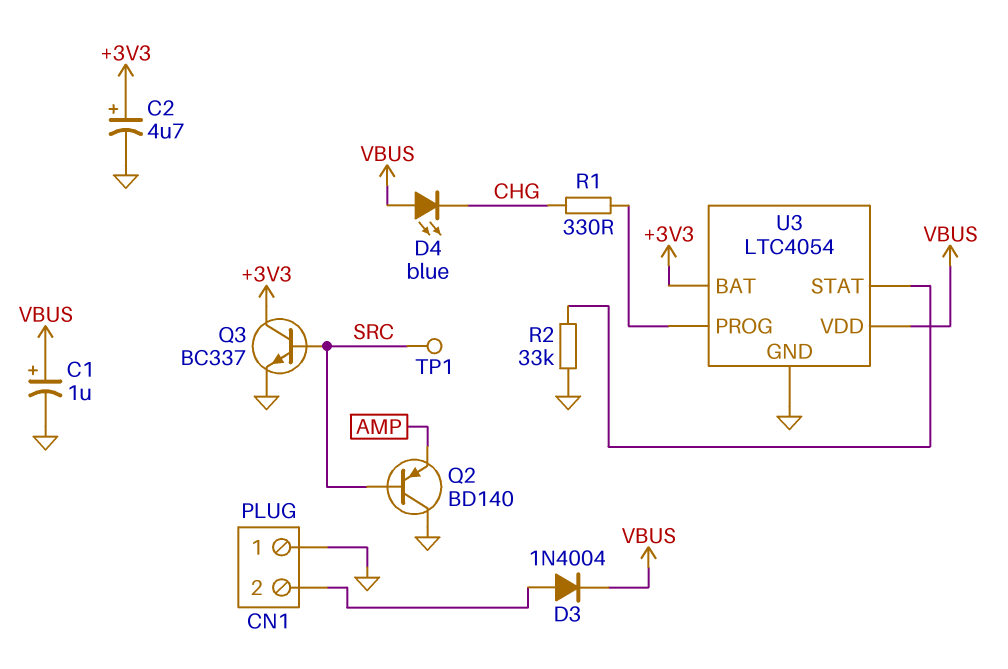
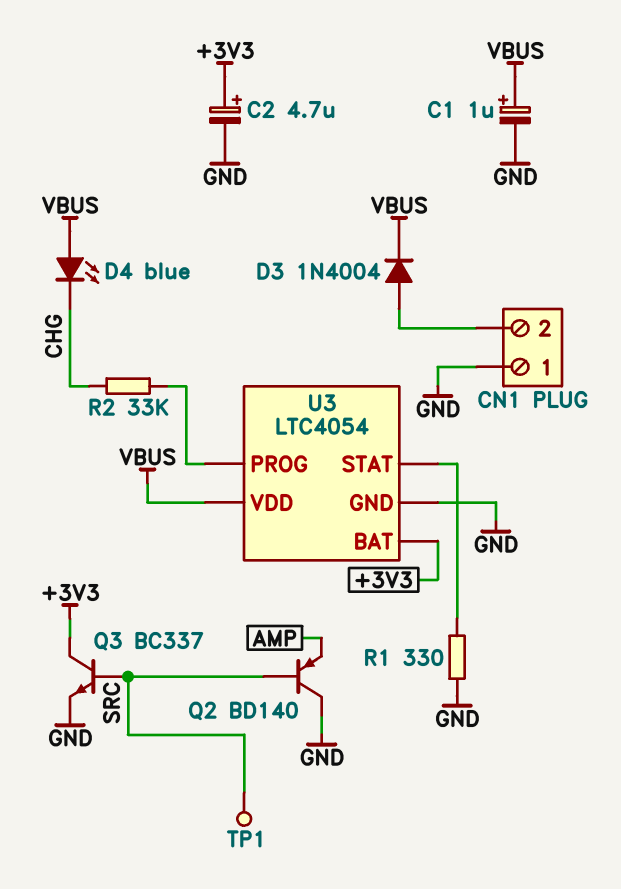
R1: 330 (CHG, U3/PROG) -> 330 (GND, U3/STAT)
R2: 33k (GND, U3/STAT) -> 33k (CHG, U3/PROG)

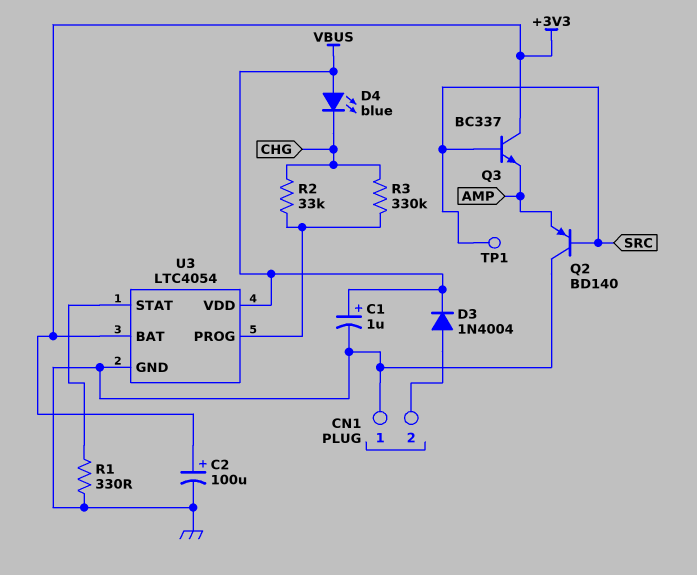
C2: 4.7uF (plus +3V3, minus GND) -> 100uF (plus +3V3, minus GND)
Q3: NPN BC337 (B SRC, C +3V3, E GND) -> NPN BC337 (B SRC, C +3V3, E AMP)
R3: none -> 330k (CHG, U3/PROG)

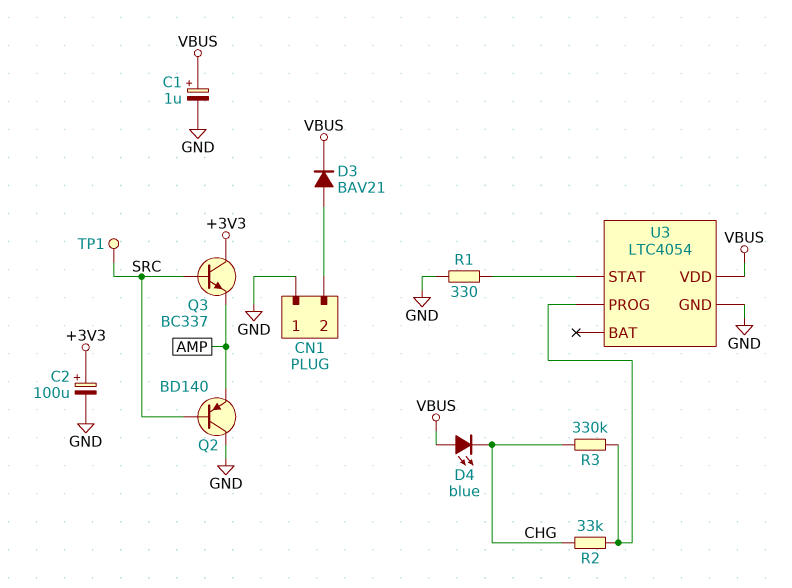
D3: diode 1N4004 (A CN1/2, K VBUS) -> diode BAV21 (A CN1/2, K VBUS)
U3 pin BAT: +3V3 -> none

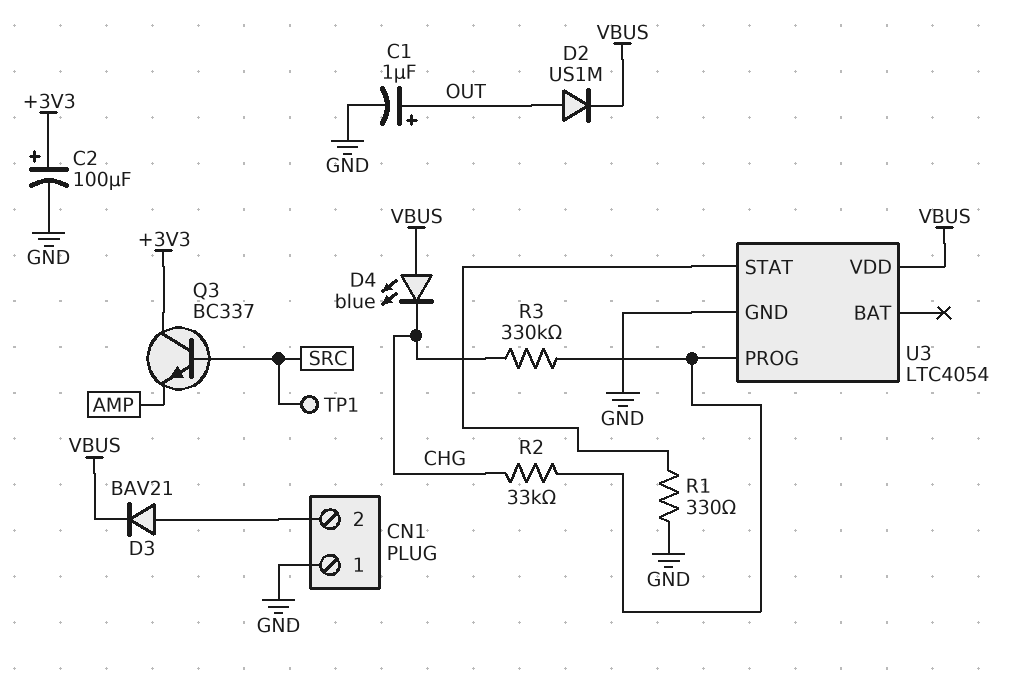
C1: 1uF (plus VBUS, minus GND) -> 1uF (plus OUT, minus GND)
D2: none -> diode US1M (A OUT, K VBUS)
Q2: PNP BD140 (B SRC, C GND, E AMP) -> none

